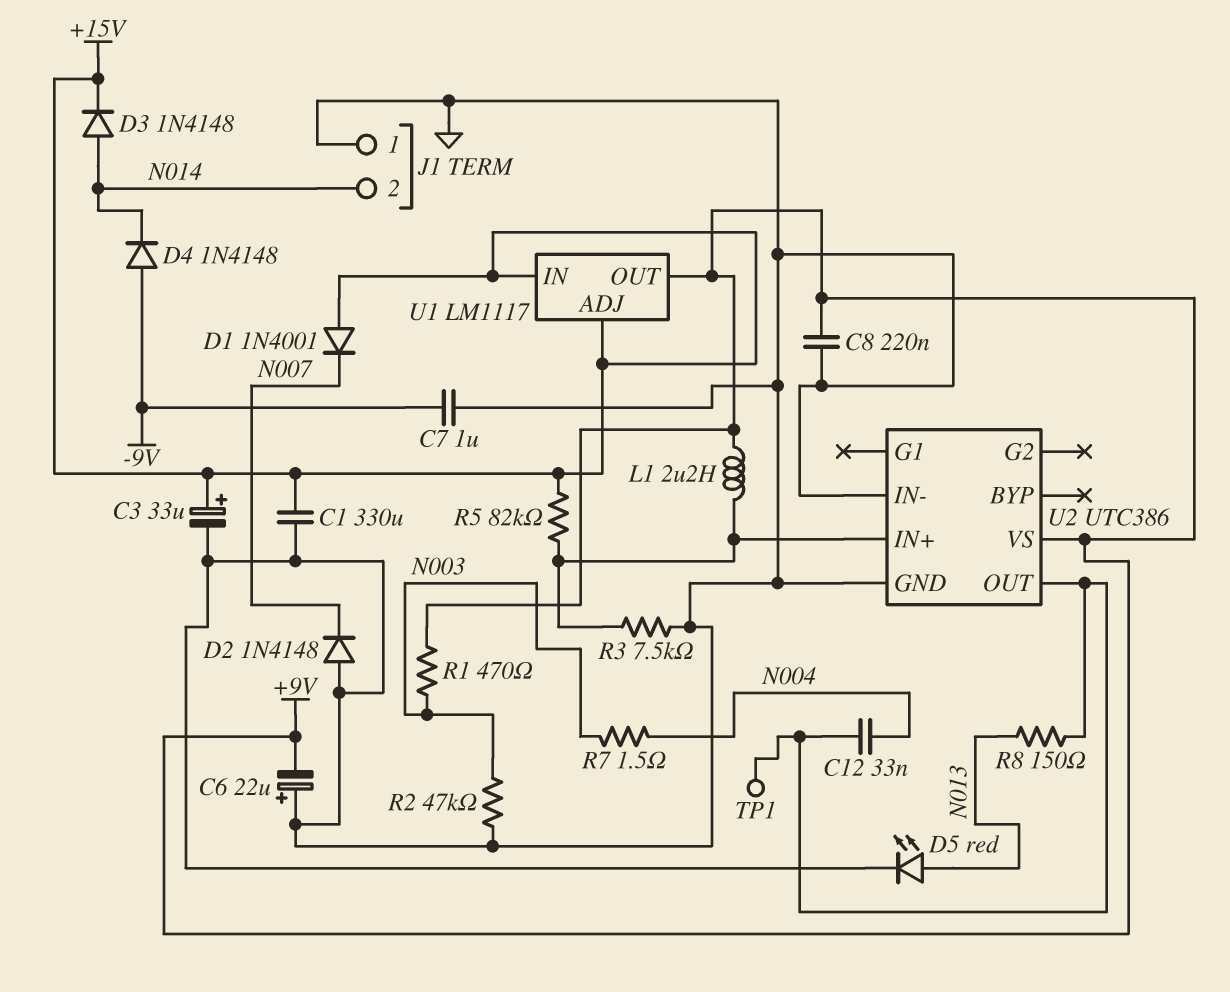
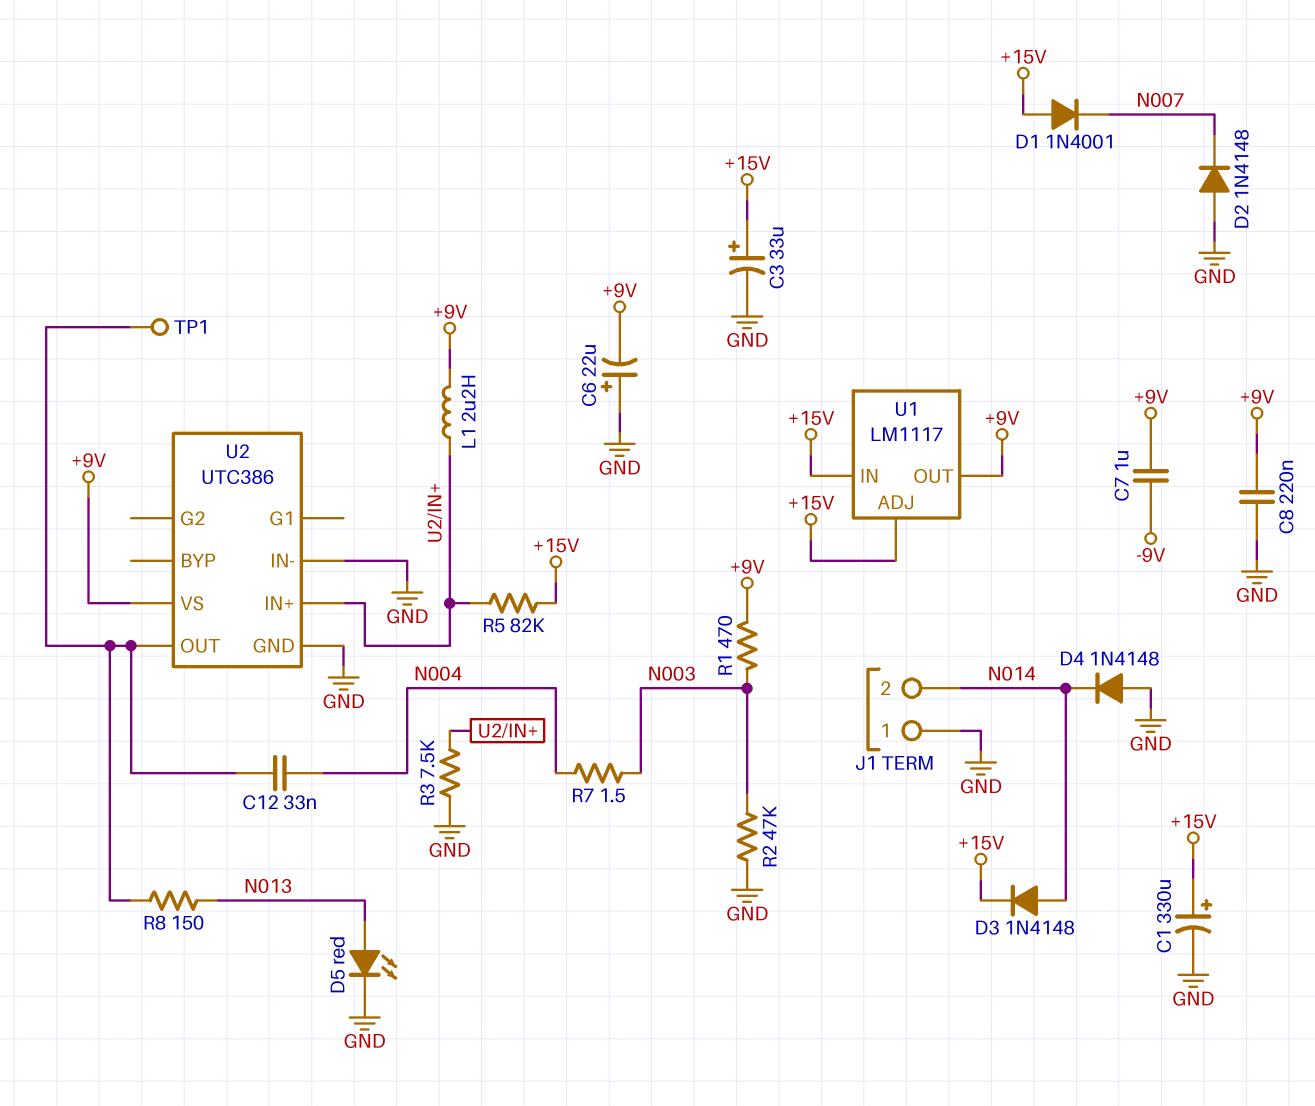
C1: 330uF (+15V, GND) -> 330uF (plus +15V, minus GND)
C7: 1uF (-9V, GND) -> 1uF (+9V, -9V)
D4: diode 1N4148 (A -9V, K N014) -> diode 1N4148 (A GND, K N014)

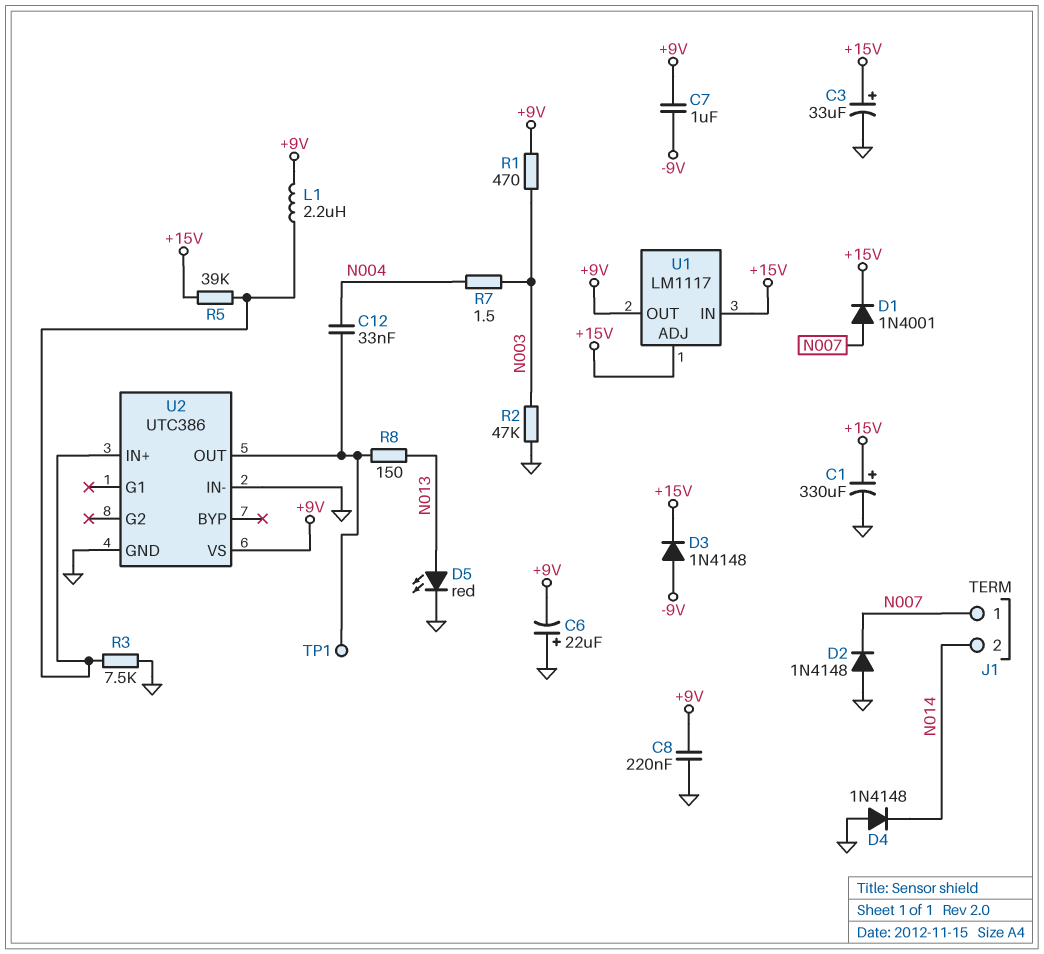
D1: diode 1N4001 (A +15V, K N007) -> diode 1N4001 (A N007, K +15V)
D3: diode 1N4148 (A N014, K +15V) -> diode 1N4148 (A -9V, K +15V)
J1 pin 1: GND -> N007
R5: 82k (+15V, U2/IN+) -> 39k (+15V, U2/IN+)

